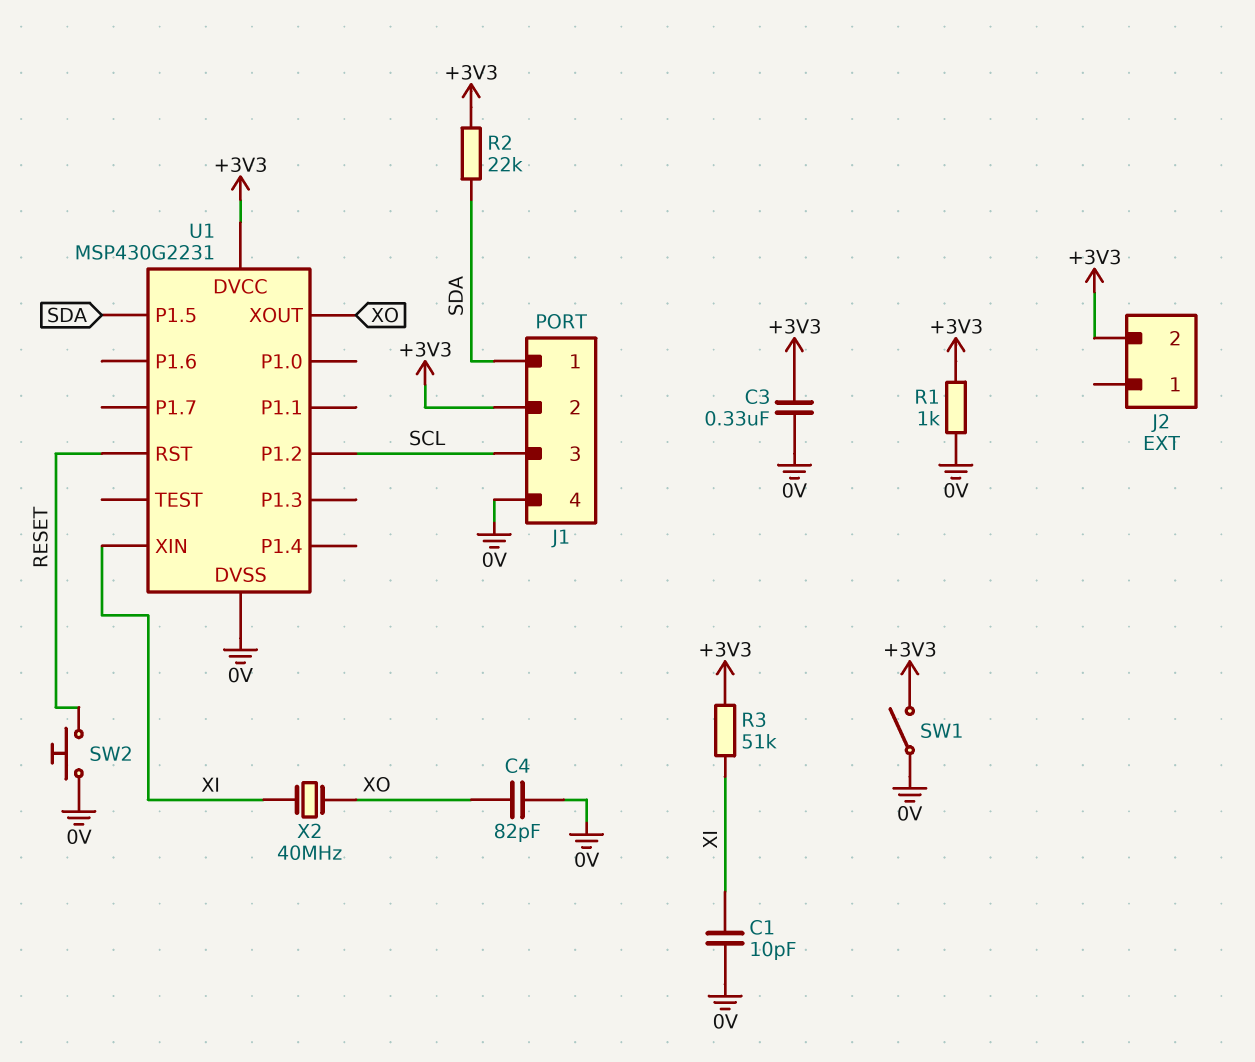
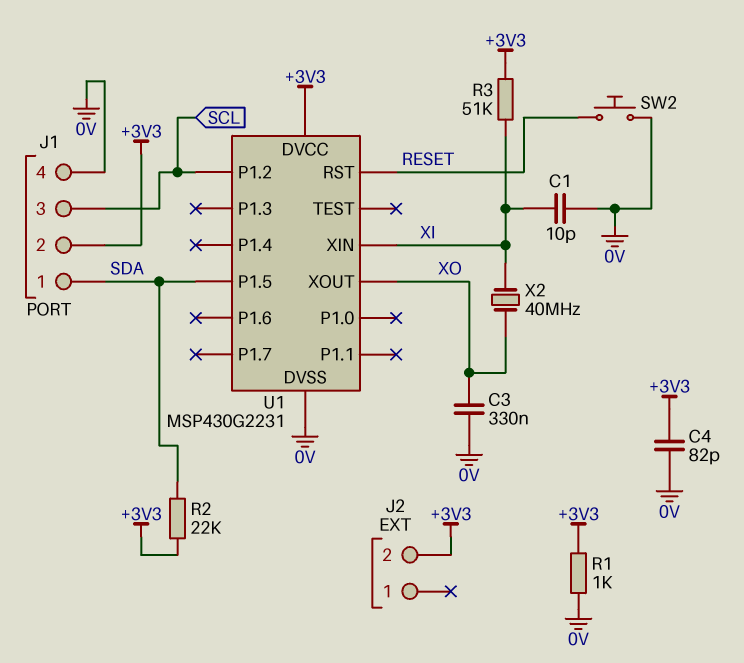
C3: 330nF (+3V3, 0V) -> 330nF (0V, XO)
C4: 82pF (0V, XO) -> 82pF (+3V3, 0V)
SW1: switch (+3V3, 0V) -> none

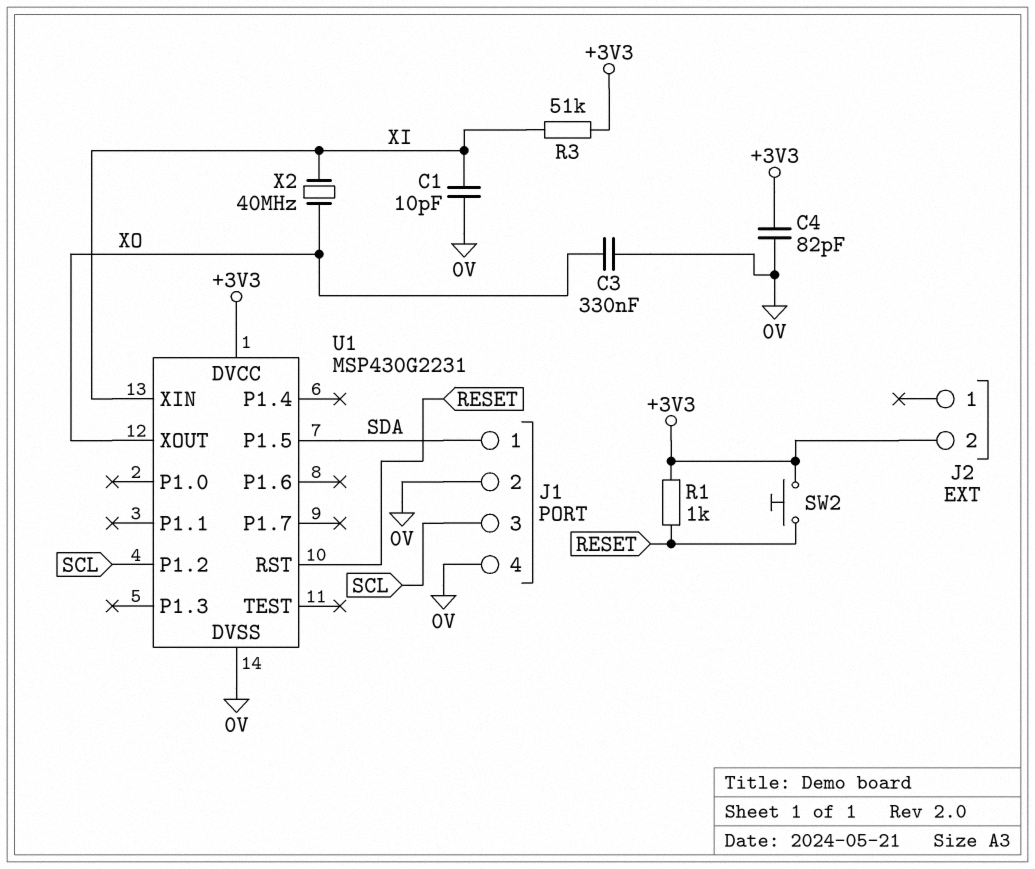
J1 pin 2: +3V3 -> 0V
R1: 1k (+3V3, 0V) -> 1k (+3V3, RESET)
R2: 22k (+3V3, SDA) -> none
SW2: button (0V, RESET) -> button (+3V3, RESET)

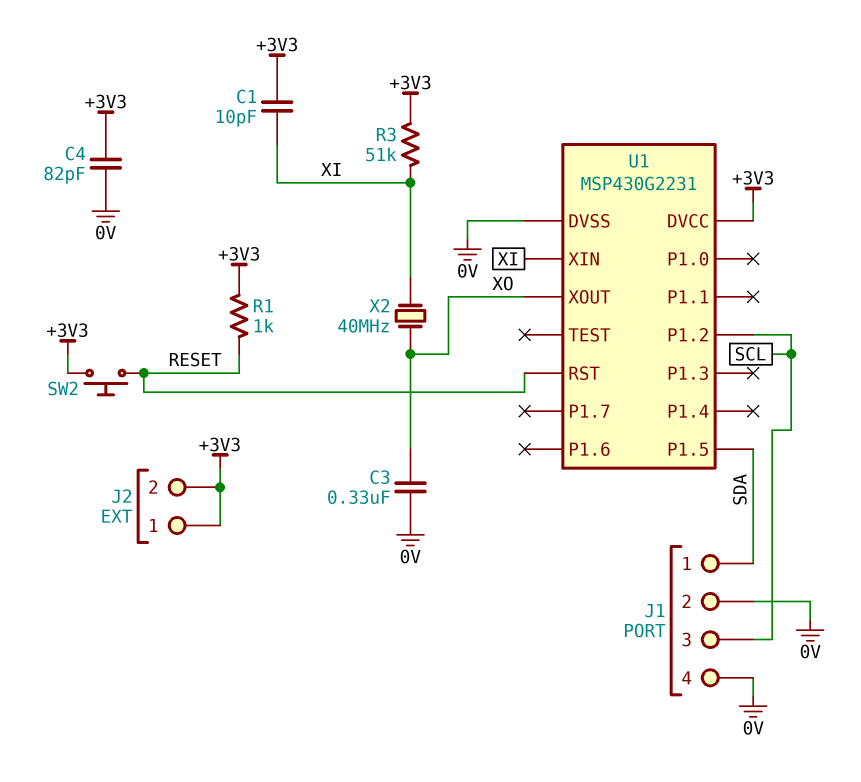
C1: 10pF (0V, XI) -> 10pF (+3V3, XI)
J2 pin 1: none -> +3V3

